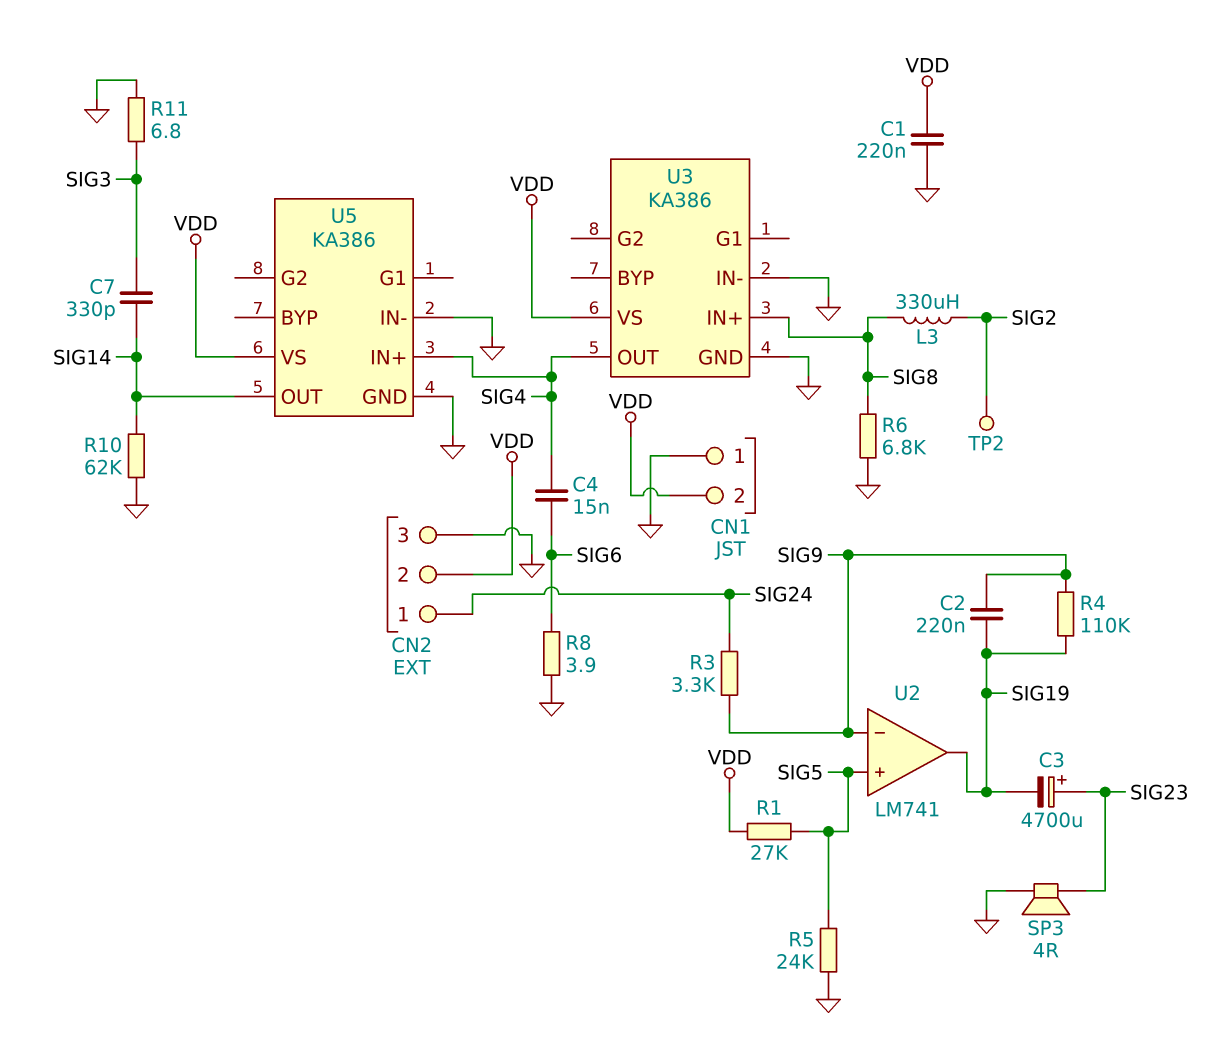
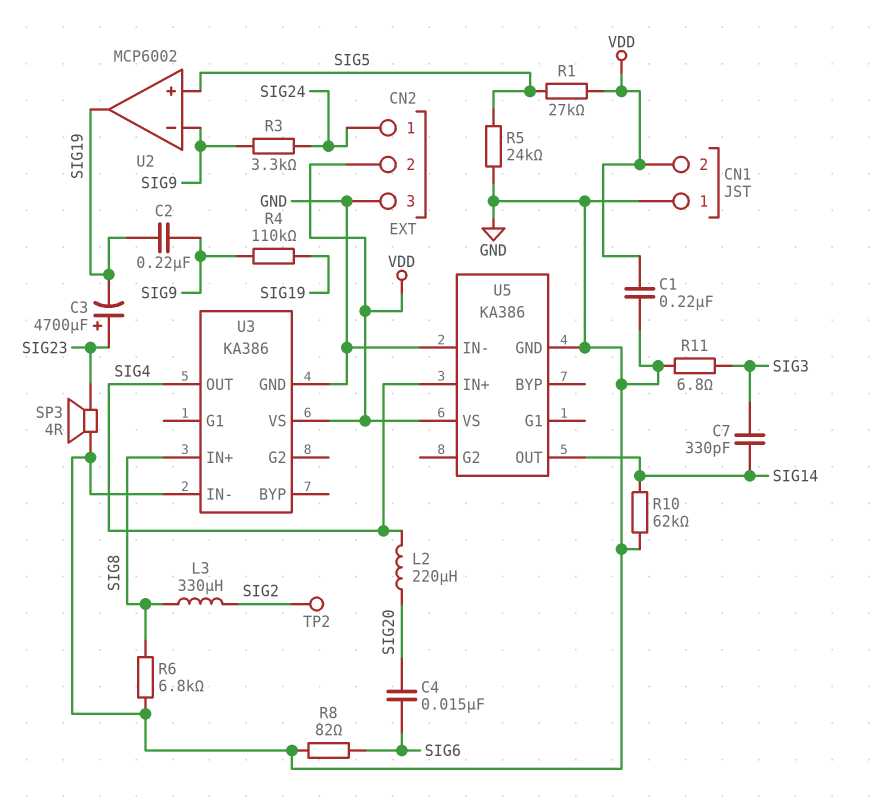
C4: 15nF (SIG4, SIG6) -> 15nF (SIG6, SIG20)
L2: none -> 220uH (SIG4, SIG20)
R8: 3.9 (GND, SIG6) -> 82 (GND, SIG6)
U2: LM741 -> MCP6002

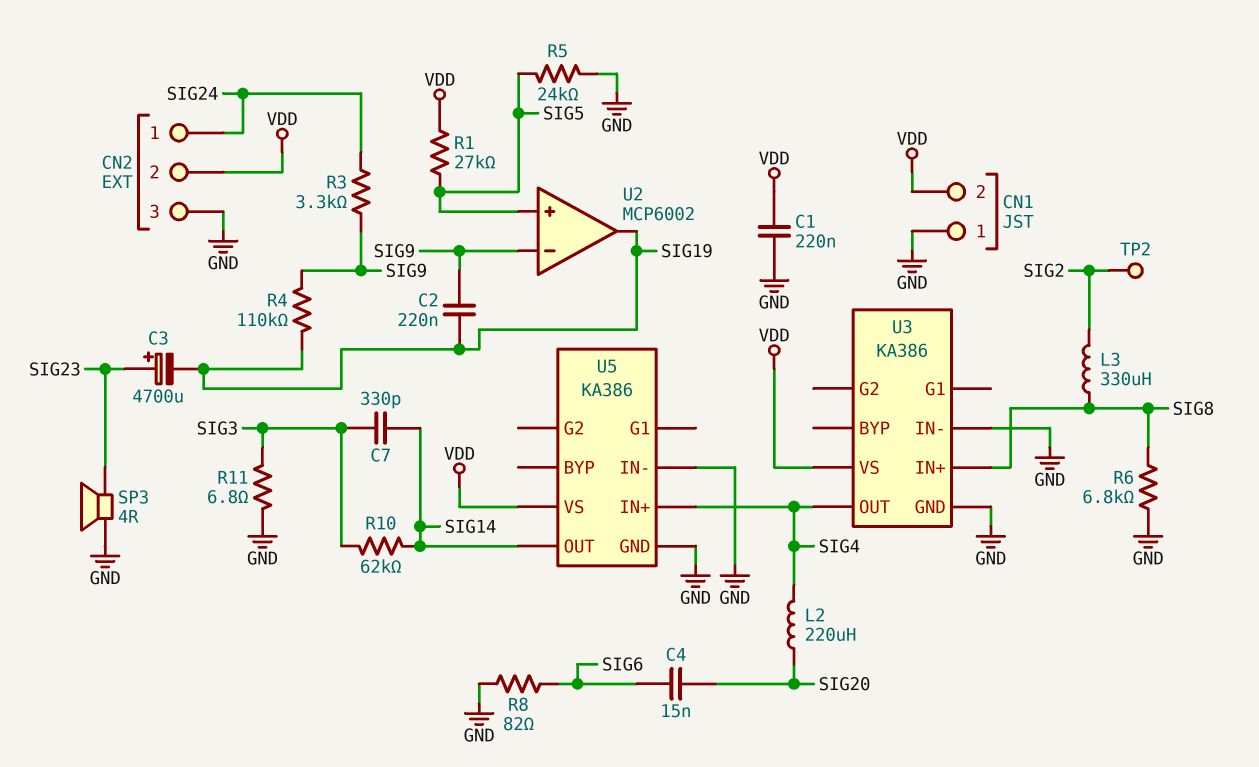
R10: 62k (GND, SIG14) -> 62k (SIG3, SIG14)

